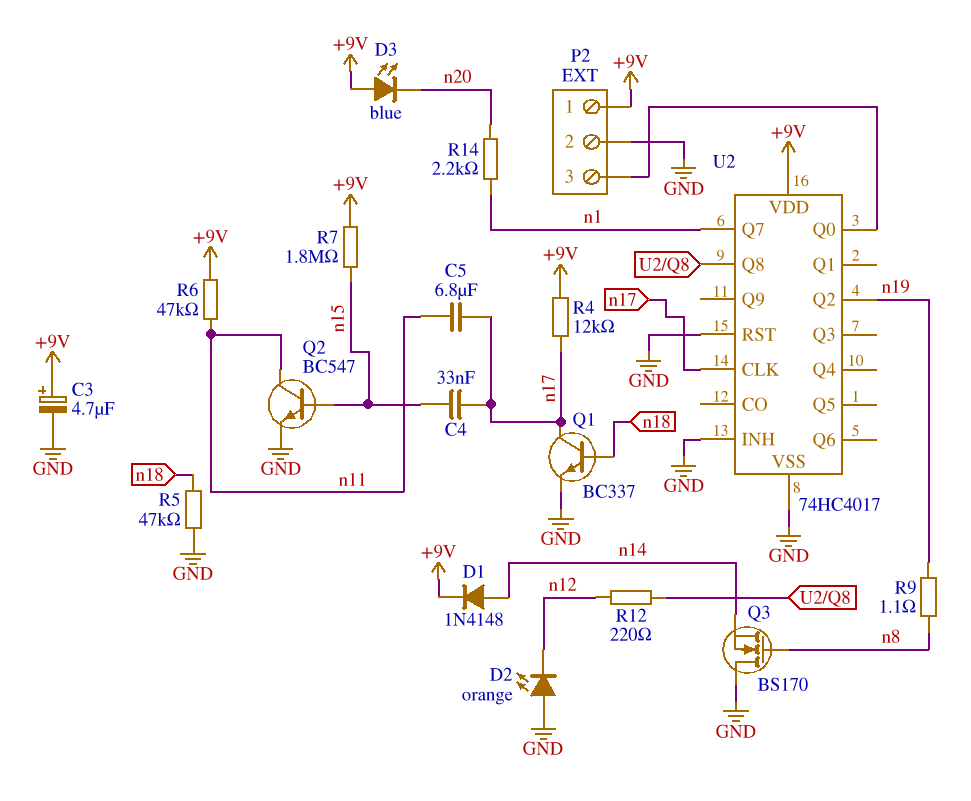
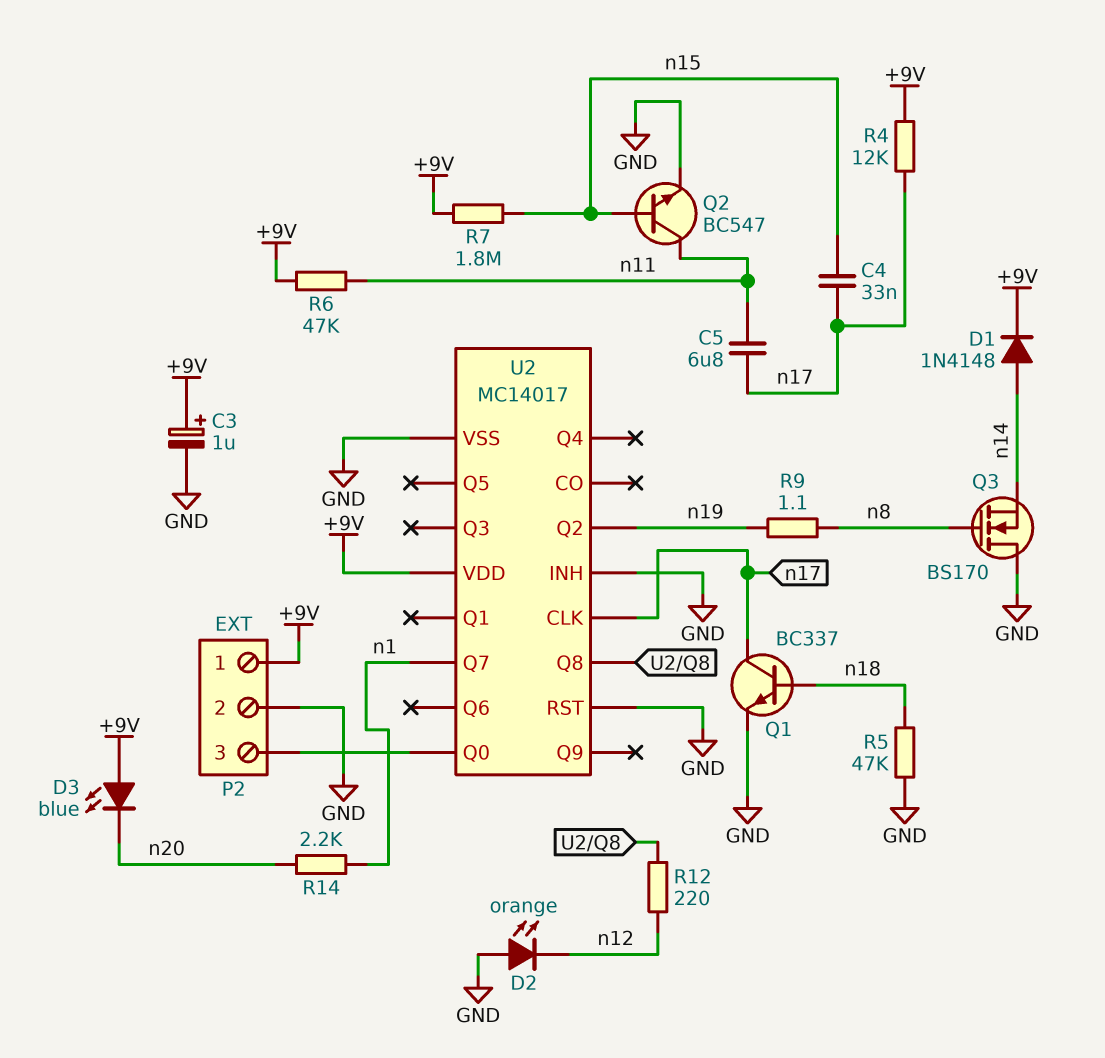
C3: 4.7uF (plus +9V, minus GND) -> 1uF (plus +9V, minus GND)
U2: 74HC4017 -> MC14017

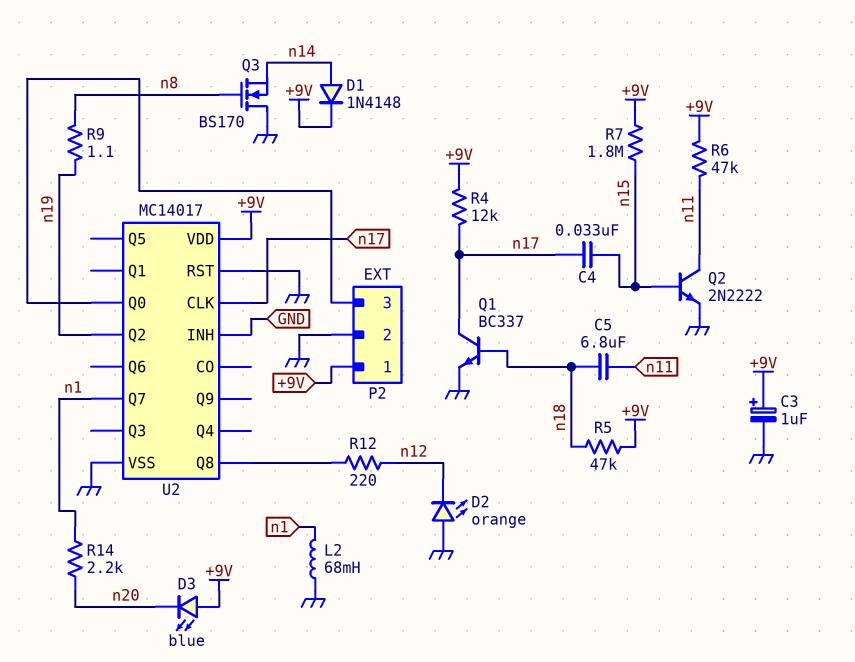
C5: 6.8uF (n11, n17) -> 6.8uF (n11, n18)
L2: none -> 68mH (GND, n1)
Q2: NPN BC547 (B n15, C n11, E GND) -> NPN 2N2222 (B n15, C n11, E GND)
R5: 47k (GND, n18) -> 47k (+9V, n18)

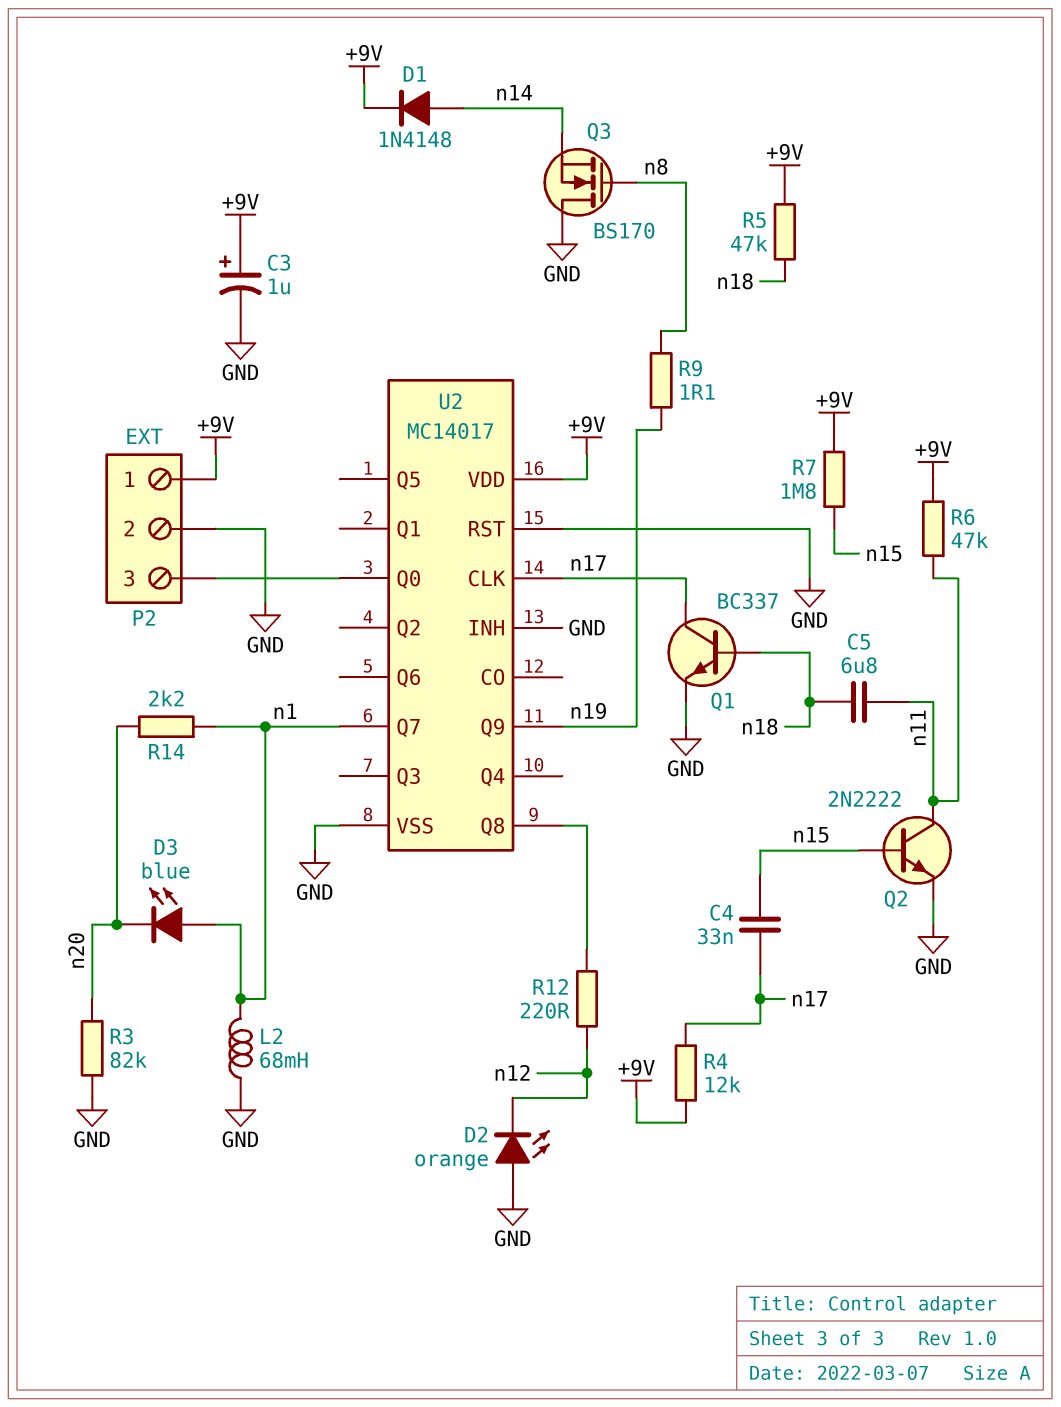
D3: LED blue (A +9V, K n20) -> LED blue (A n1, K n20)
R3: none -> 82k (GND, n20)
U2 pin Q2: n19 -> none
U2 pin Q9: none -> n19

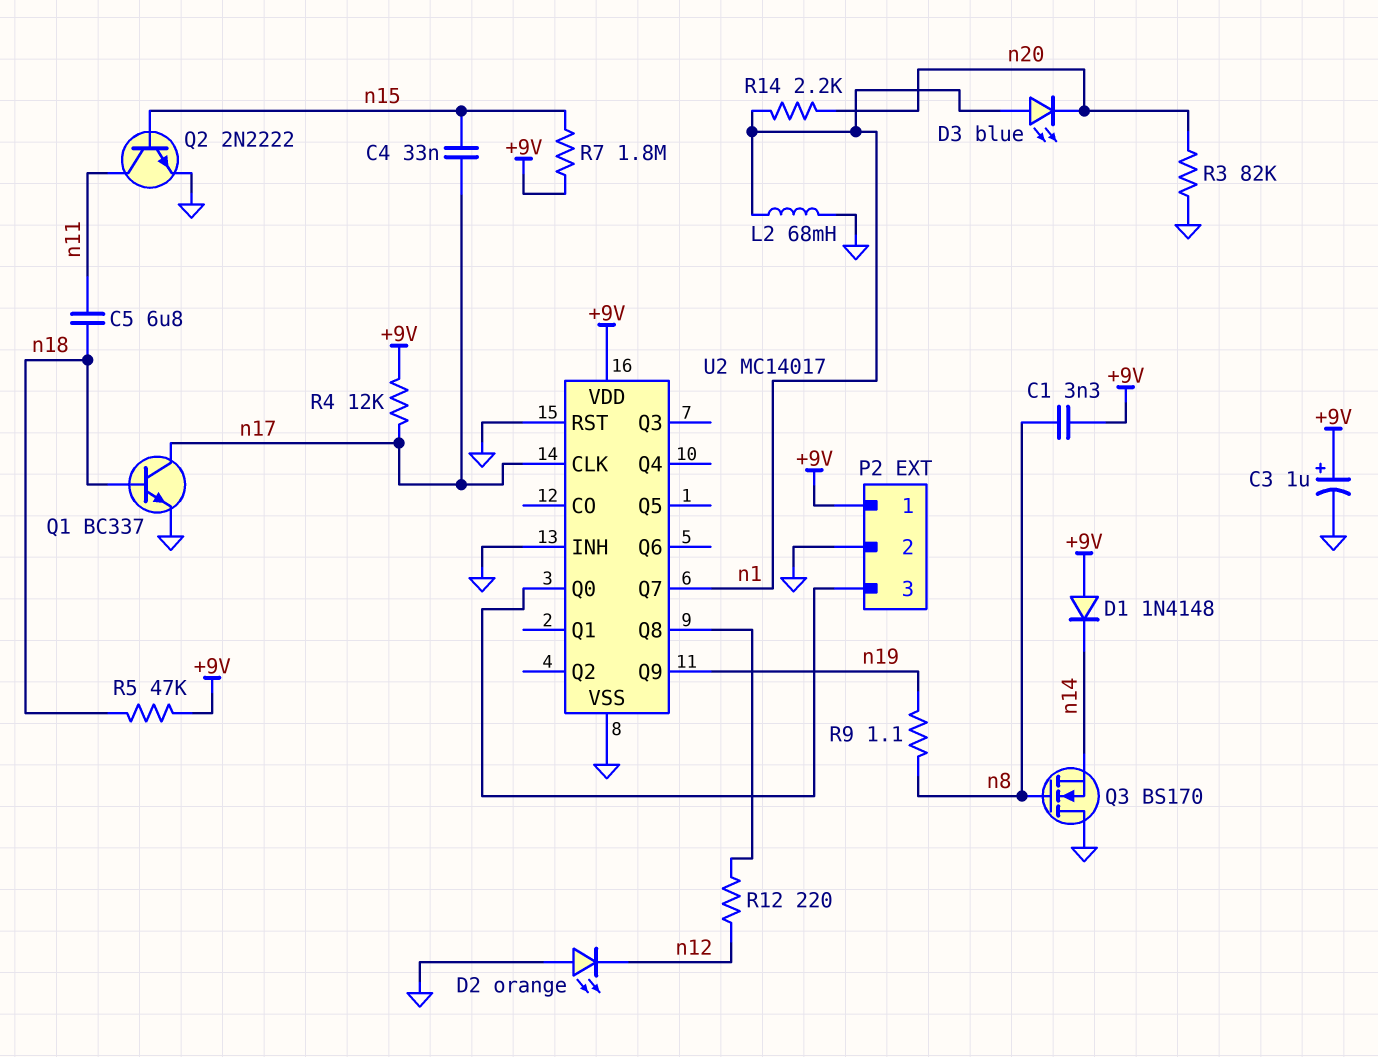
C1: none -> 3.3nF (+9V, n8)
D1: diode 1N4148 (A n14, K +9V) -> diode 1N4148 (A +9V, K n14)
R6: 47k (+9V, n11) -> none

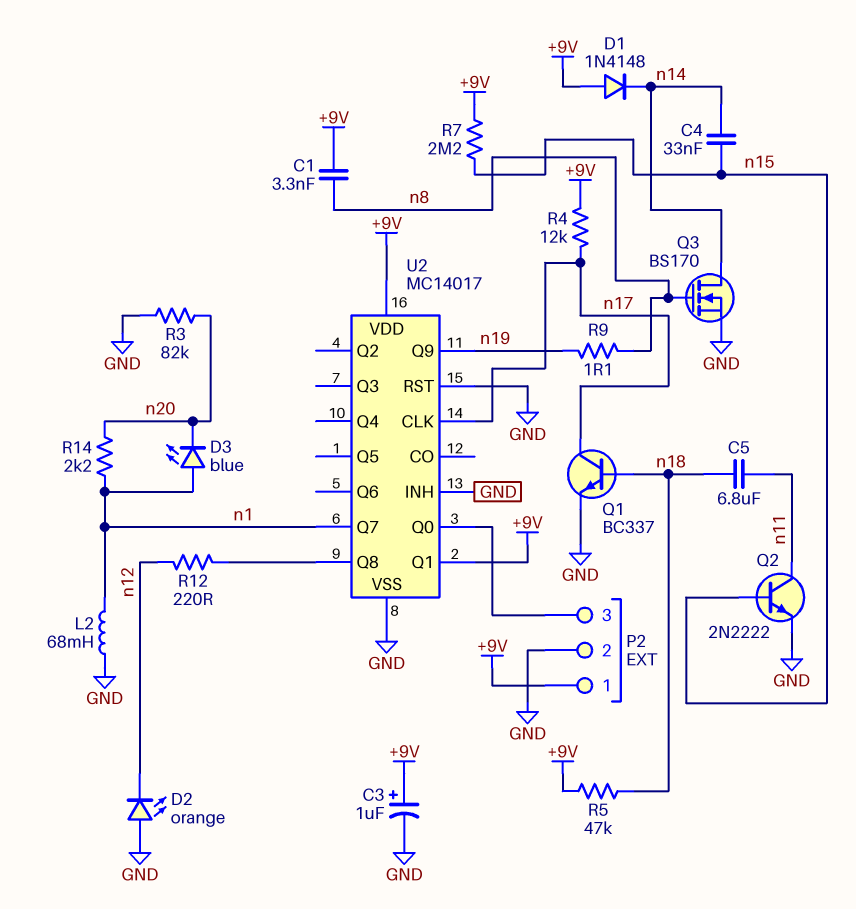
C4: 33nF (n15, n17) -> 33nF (n14, n15)
Q3: NMOS BS170 (G n8, D GND, S n14) -> NMOS BS170 (G n8, D n14, S GND)
R7: 1.8M (+9V, n15) -> 2.2M (+9V, n15)
U2 pin Q1: none -> +9V

